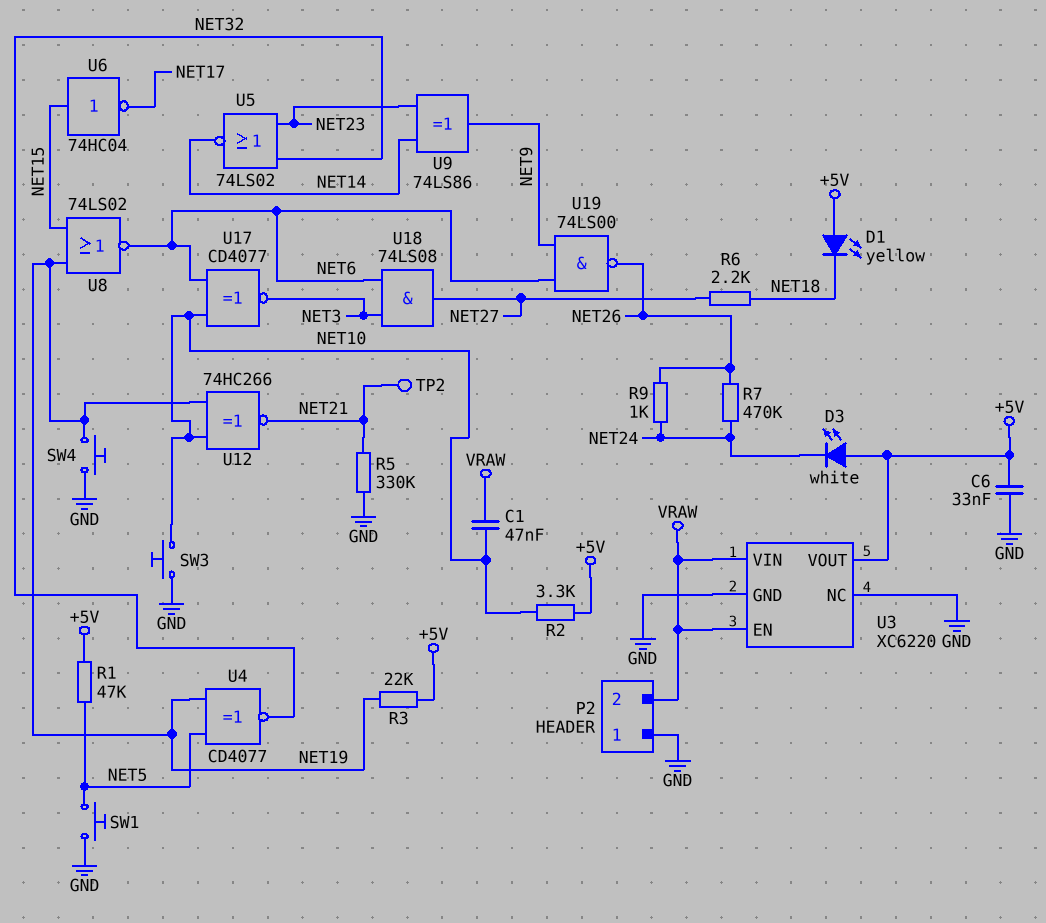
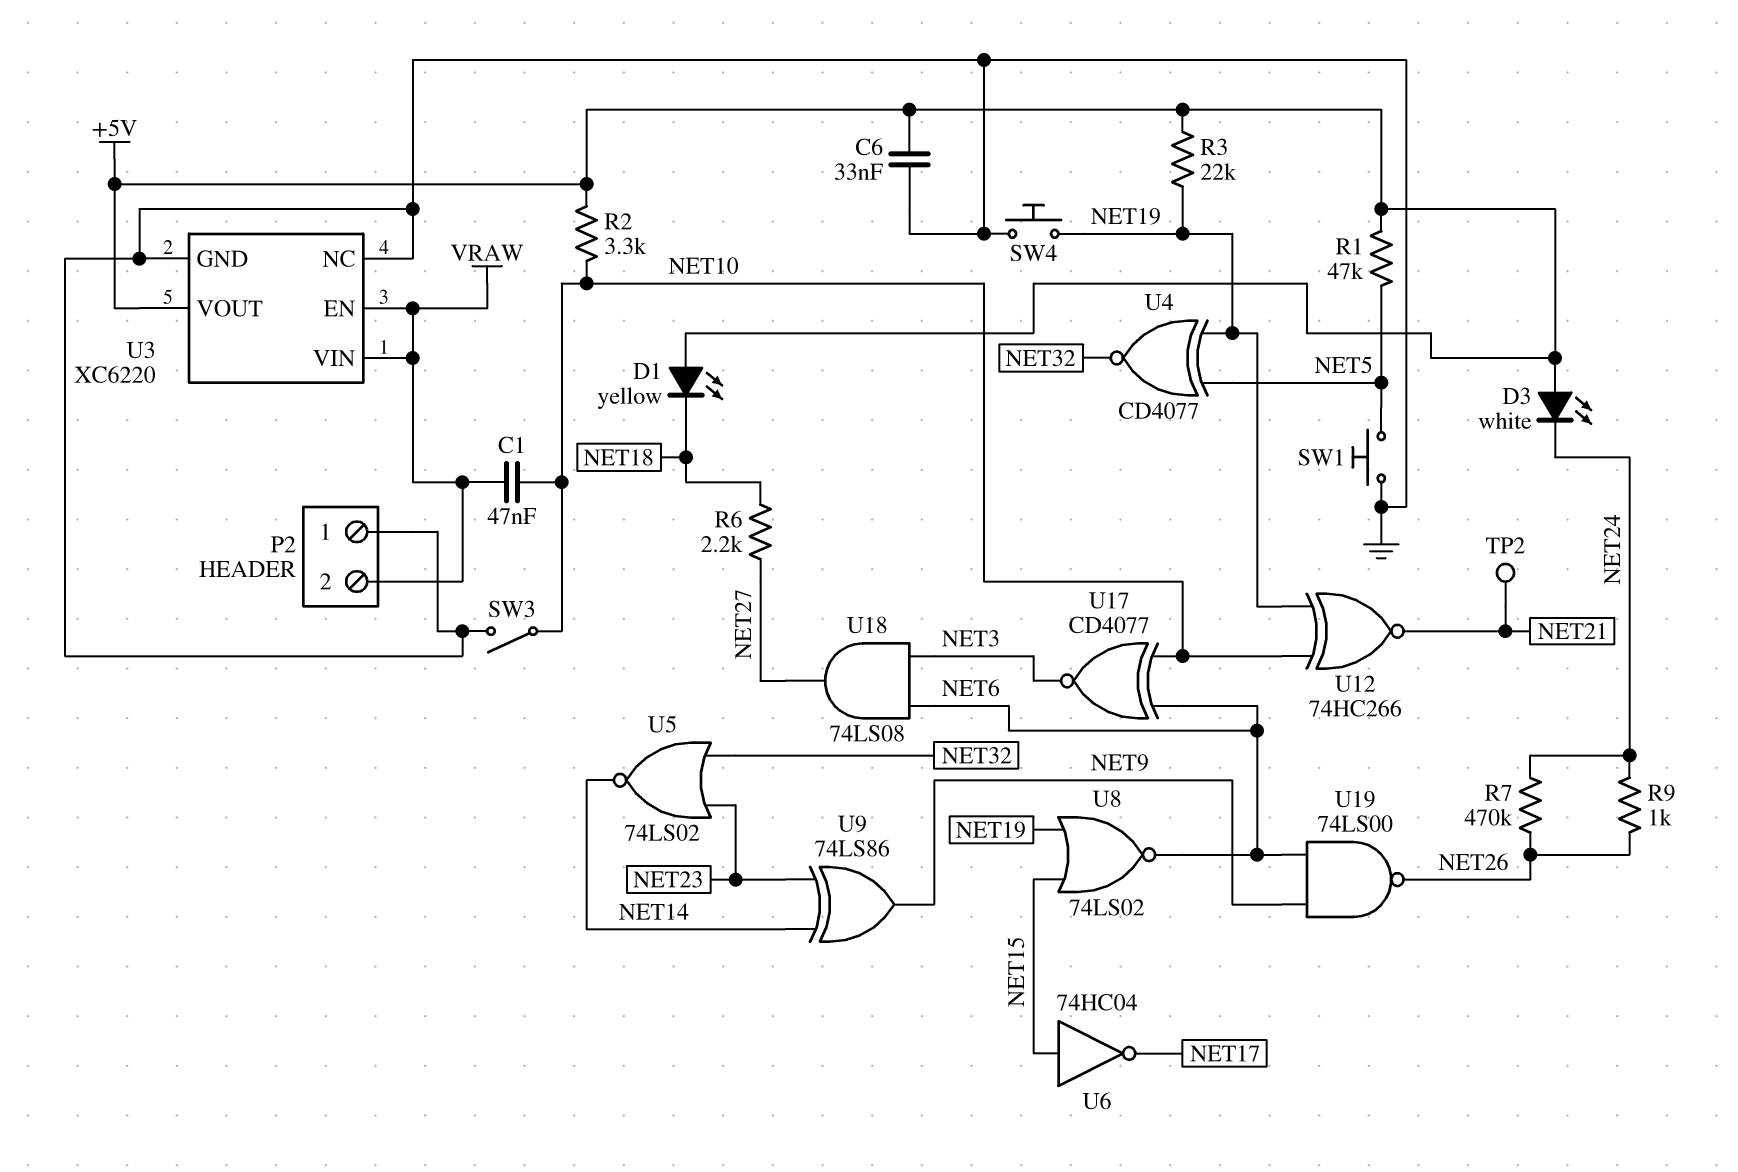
R5: 330k (GND, NET21) -> none
SW3: button (GND, NET10) -> switch (GND, NET10)

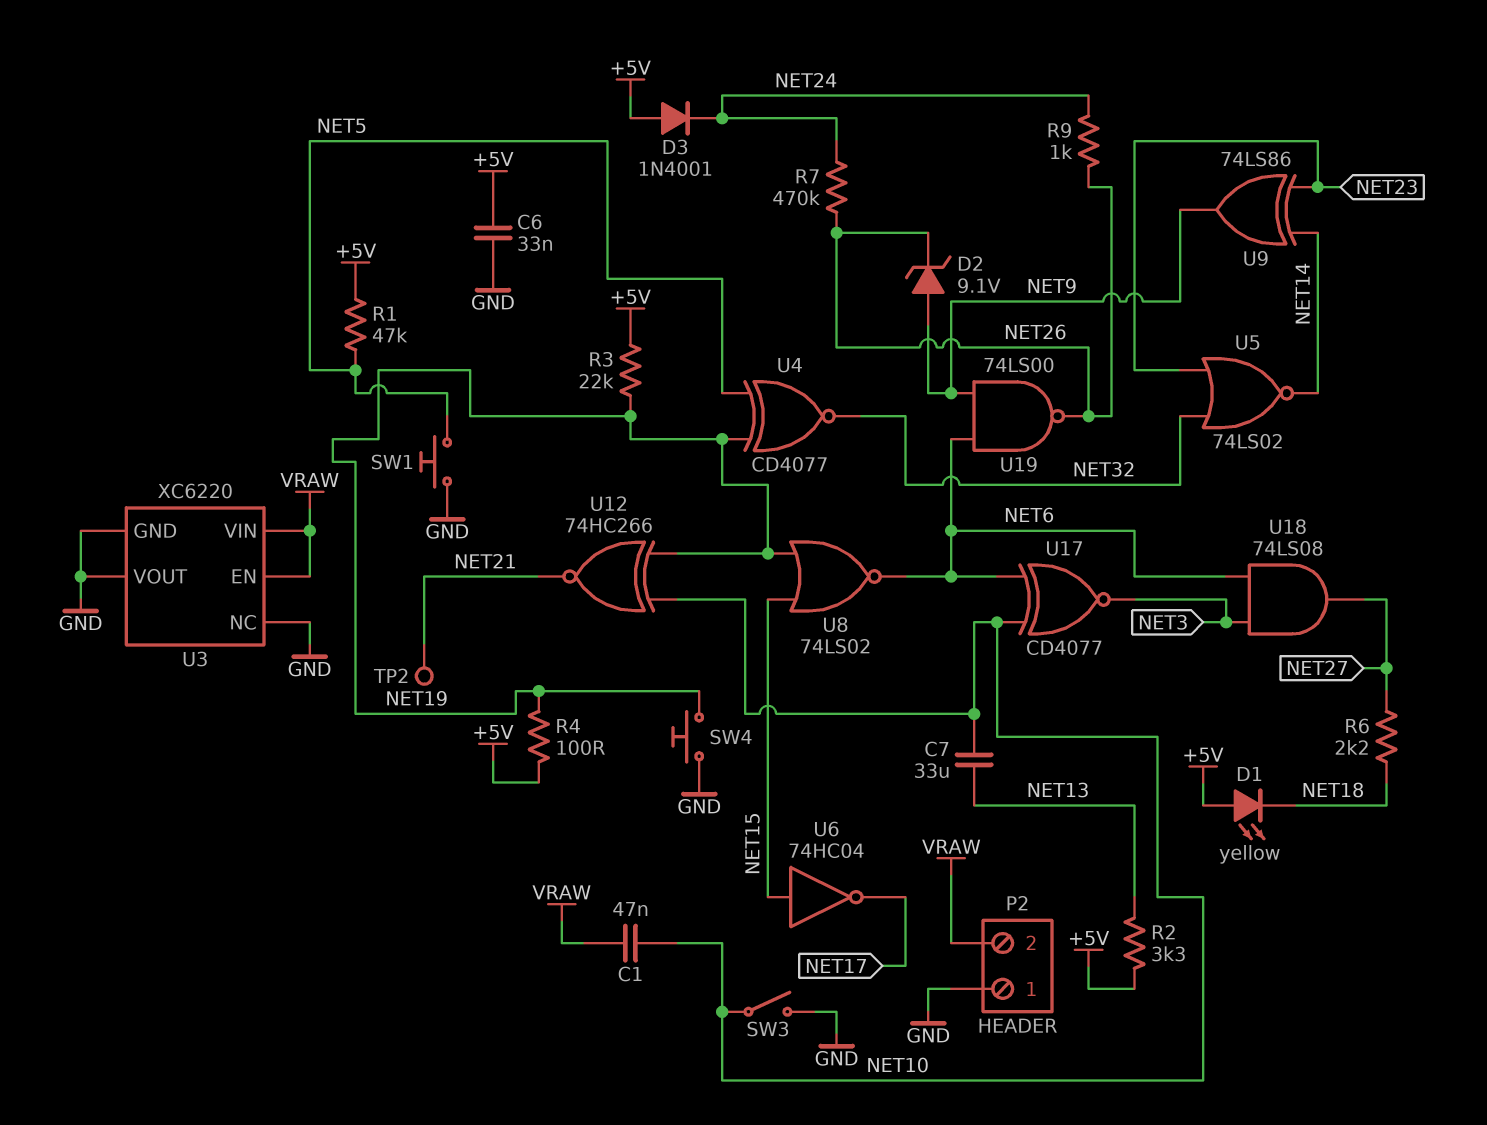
C7: none -> 33uF (NET10, NET13)
D2: none -> zener 9.1V (A NET9, K NET26)
D3: LED white (A +5V, K NET24) -> diode 1N4001 (A +5V, K NET24)
R2: 3.3k (+5V, NET10) -> 3.3k (+5V, NET13)
R4: none -> 100 (+5V, NET19)
U3 pin VOUT: +5V -> GND

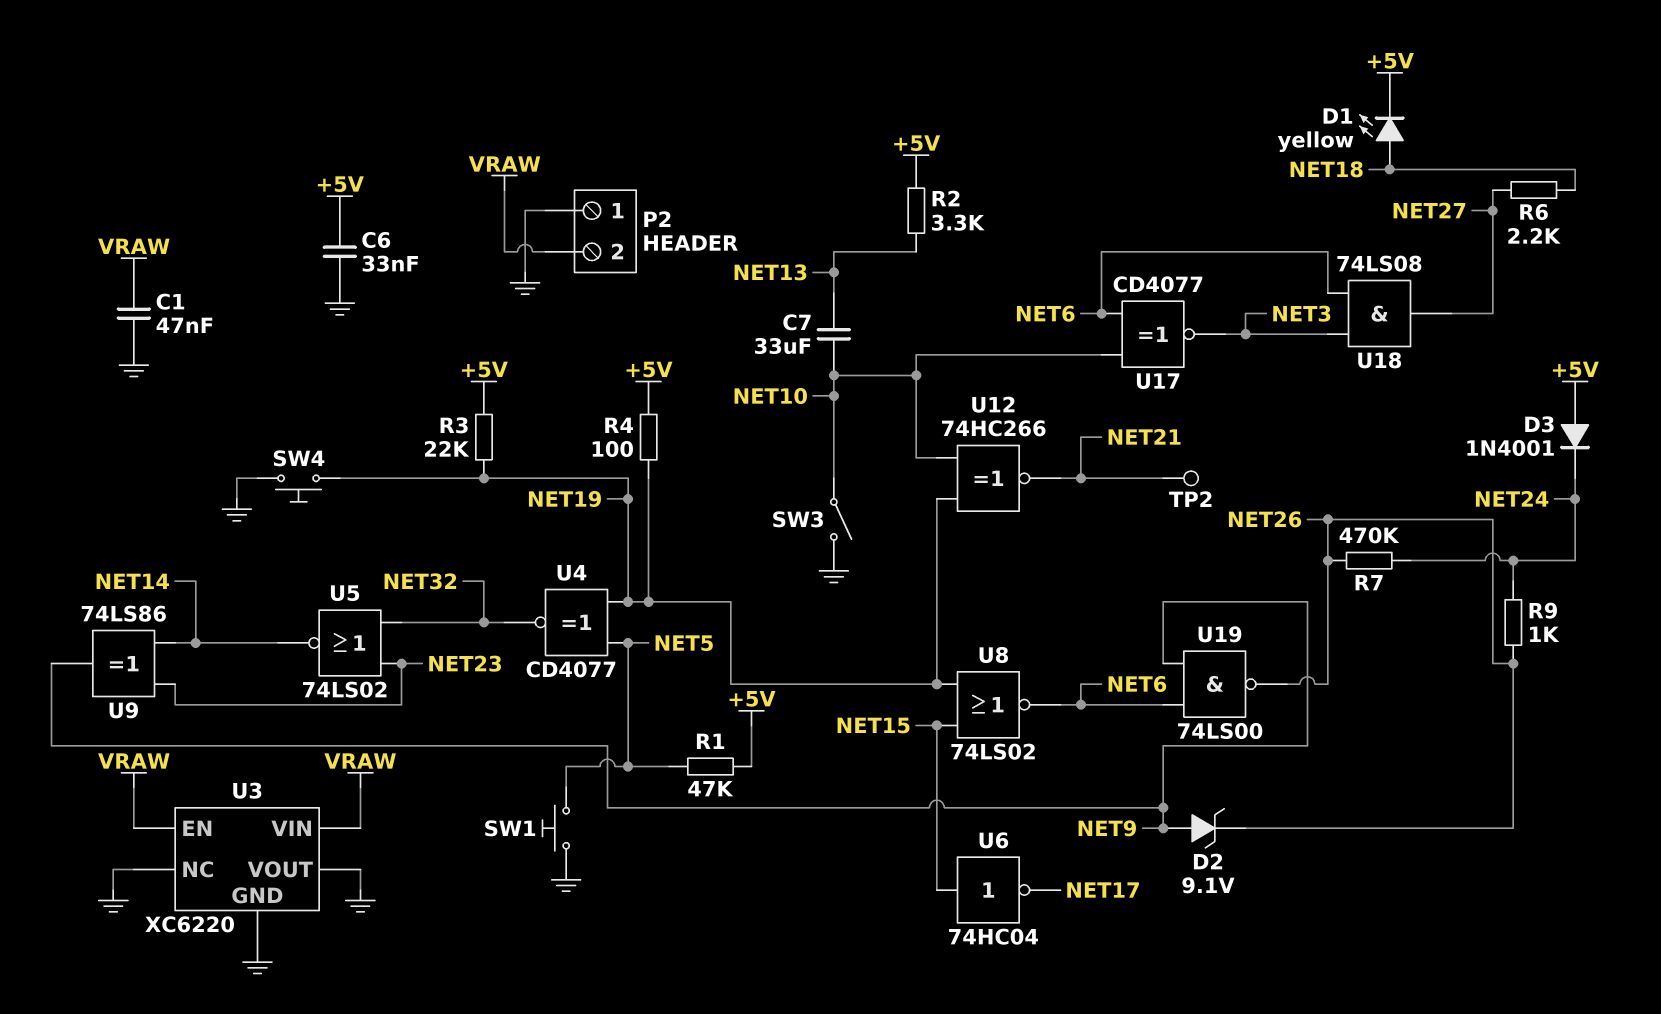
C1: 47nF (NET10, VRAW) -> 47nF (GND, VRAW)
D1: LED yellow (A +5V, K NET18) -> LED yellow (A NET18, K +5V)

